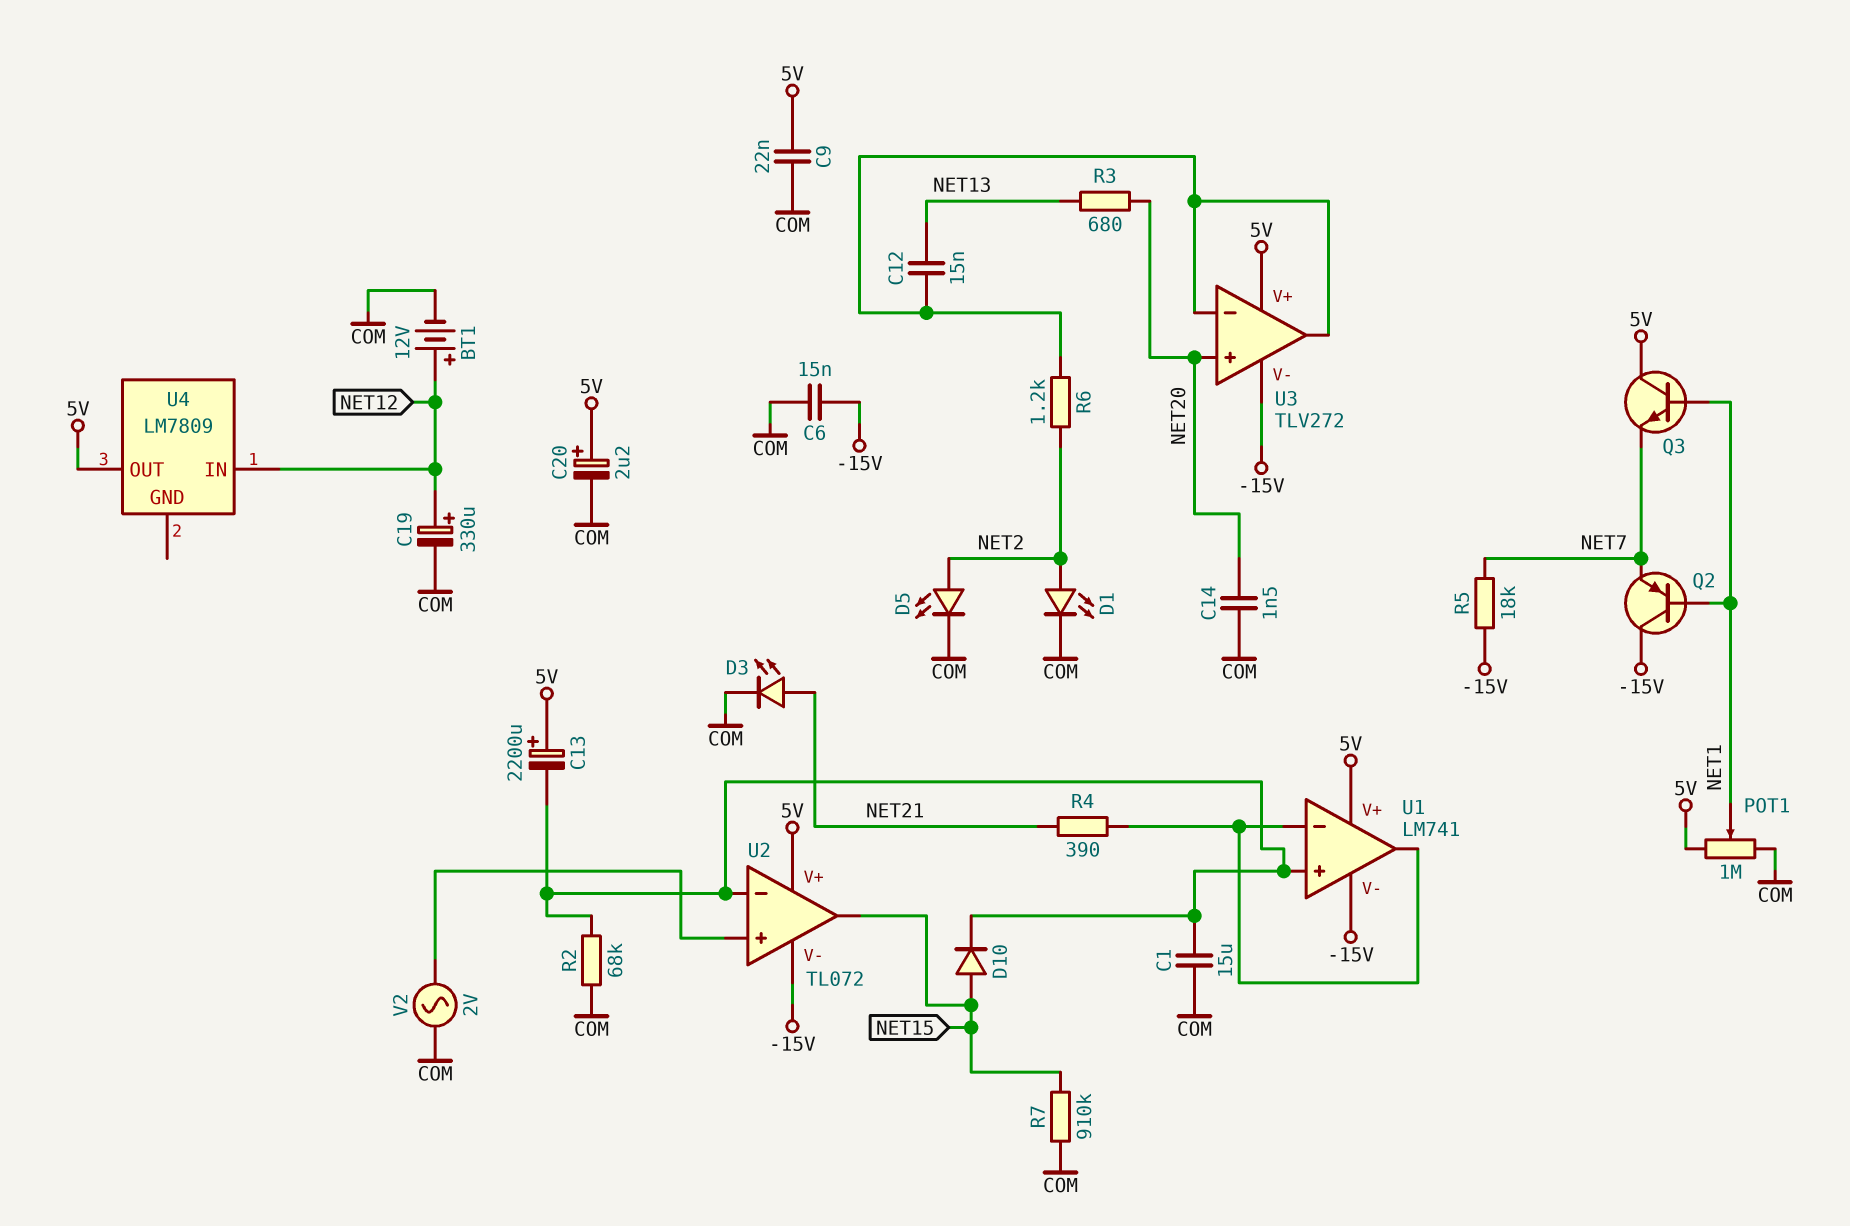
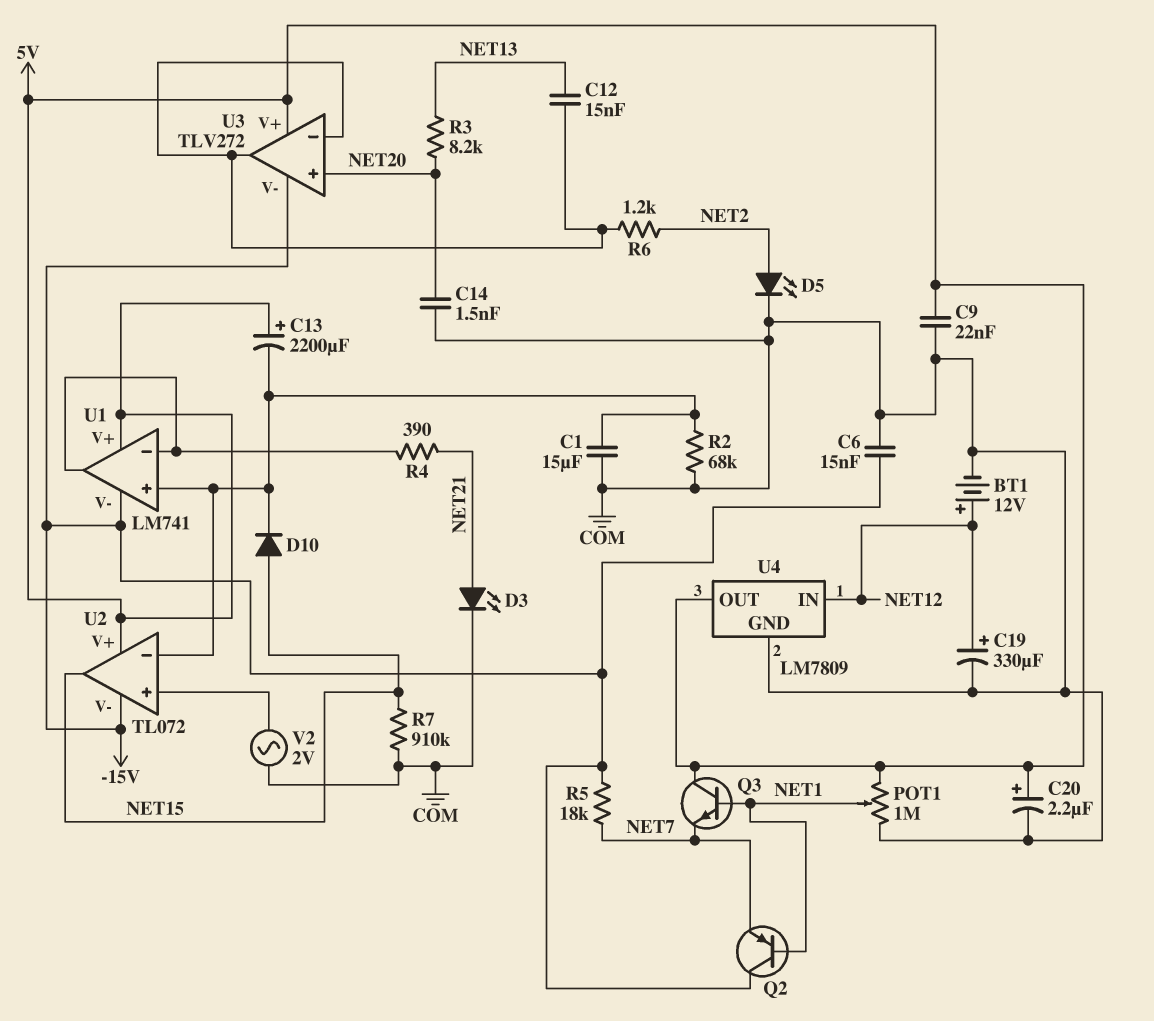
D1: LED (A NET2, K COM) -> none
R3: 680 (NET13, NET20) -> 8.2k (NET13, NET20)
U4 pin GND: none -> COM

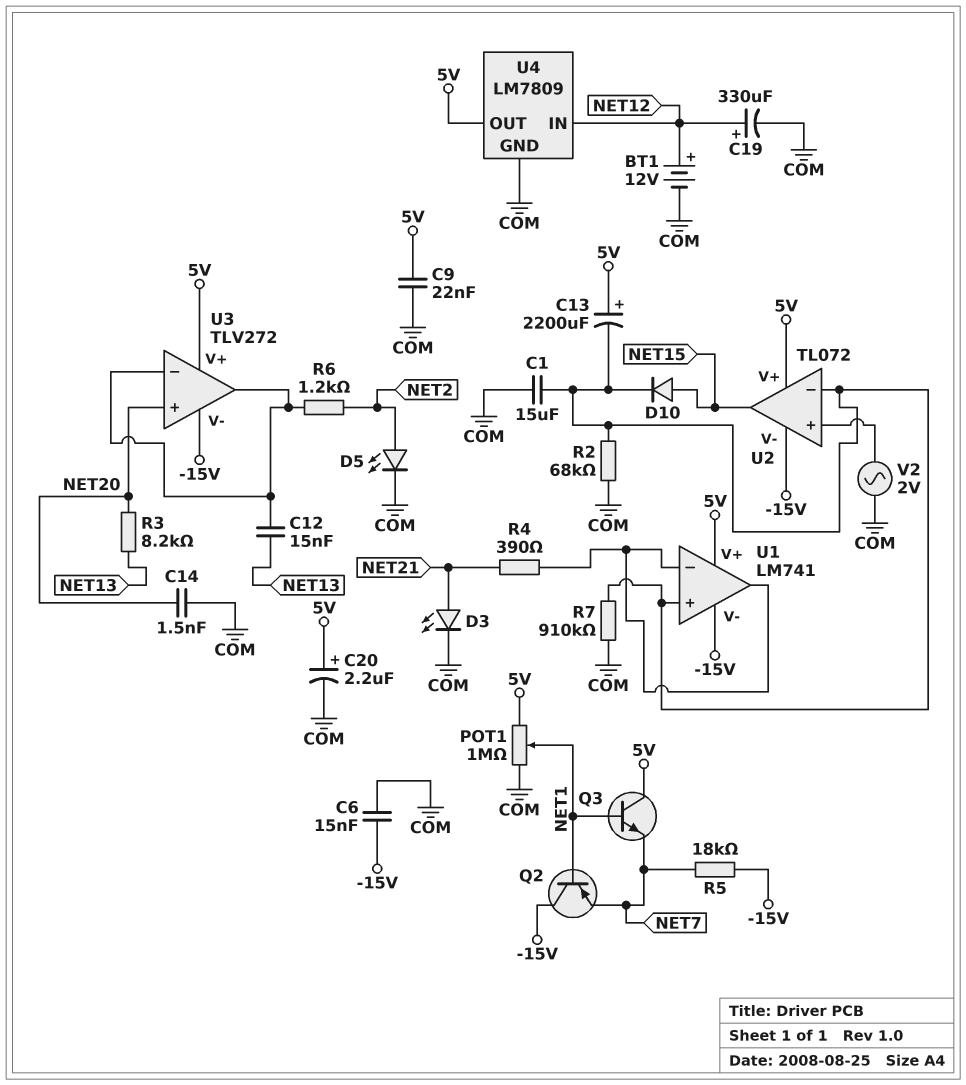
R7: 910k (COM, NET15) -> 910k (COM, U1/in+)

